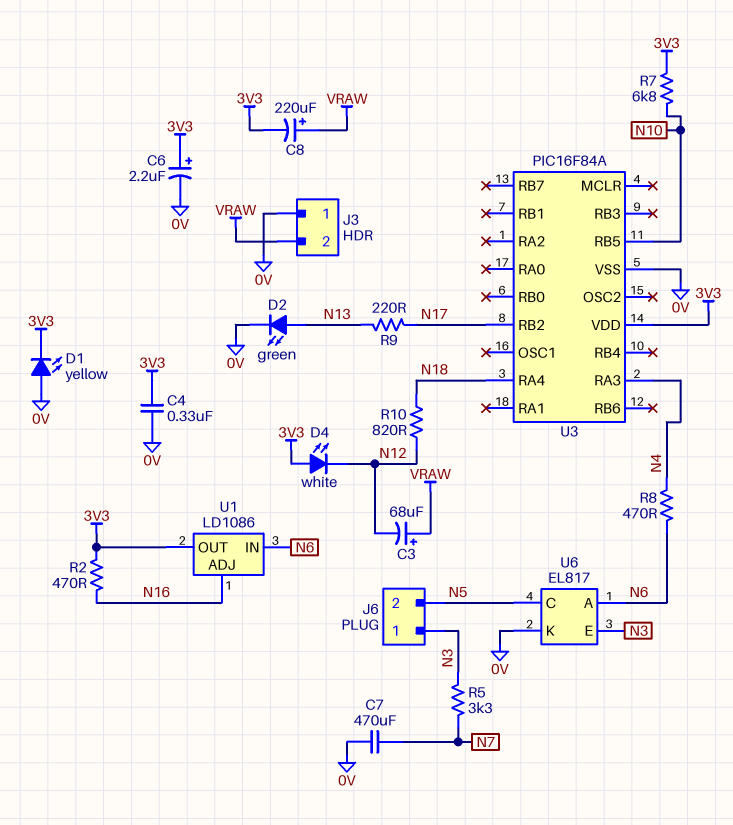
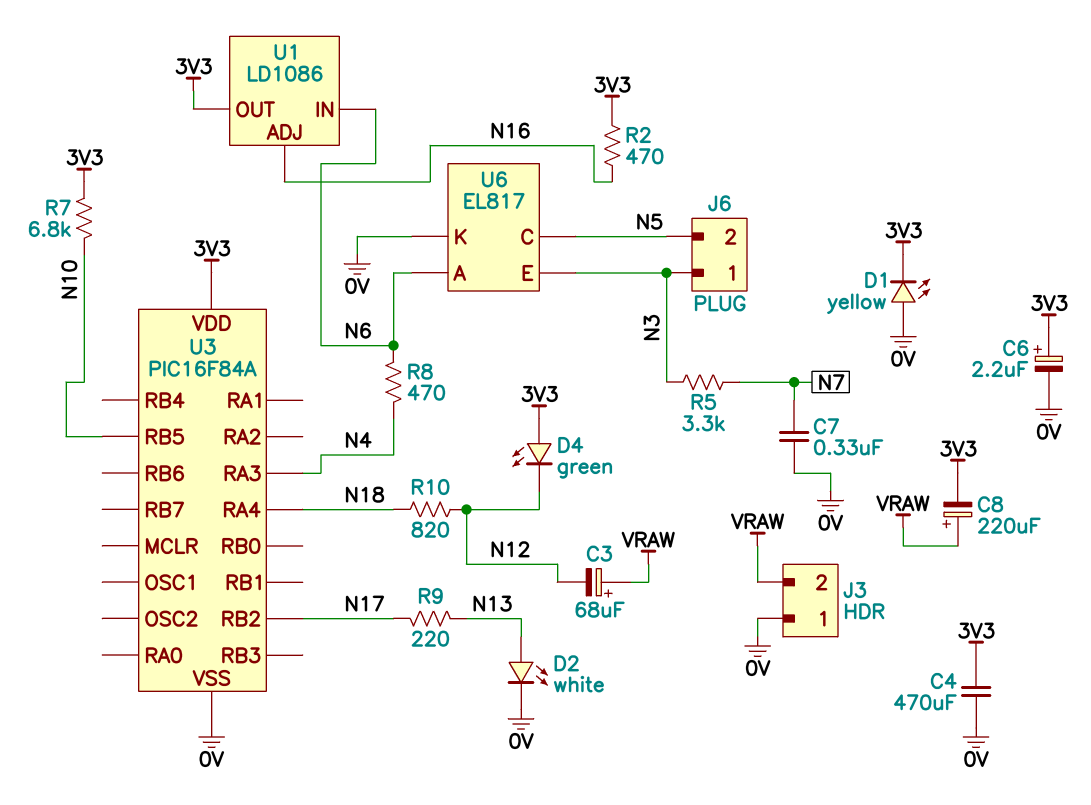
C4: 330nF (0V, 3V3) -> 470uF (0V, 3V3)
C7: 470uF (0V, N7) -> 330nF (0V, N7)
D2: LED green (A N13, K 0V) -> LED white (A N13, K 0V)
D4: LED white (A 3V3, K N12) -> LED green (A 3V3, K N12)

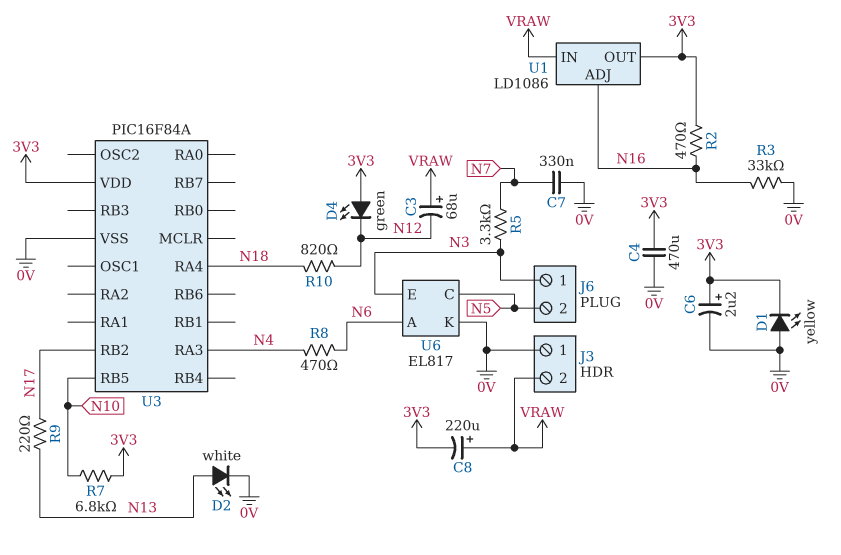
R3: none -> 33k (0V, N16)
U1 pin IN: N6 -> VRAW

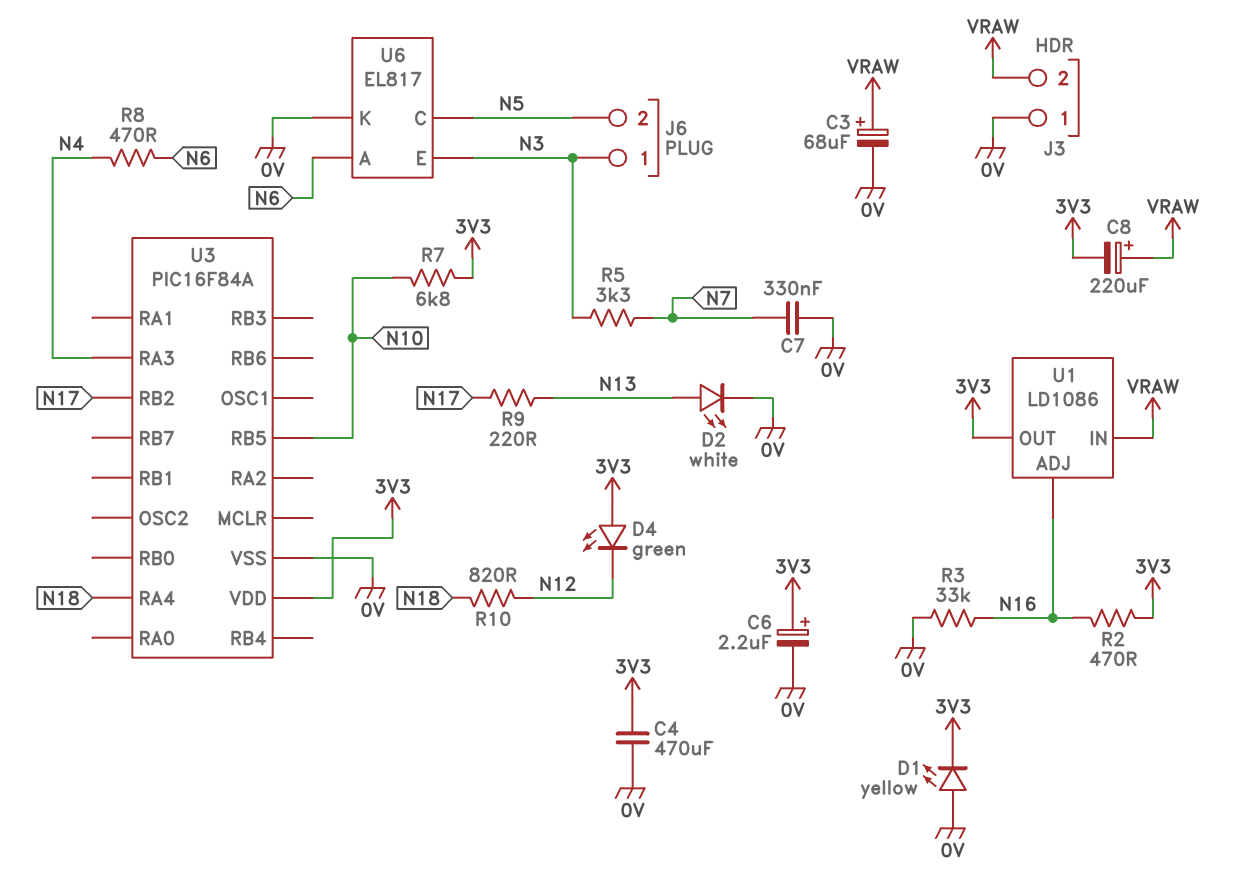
C3: 68uF (plus VRAW, minus N12) -> 68uF (plus VRAW, minus 0V)

